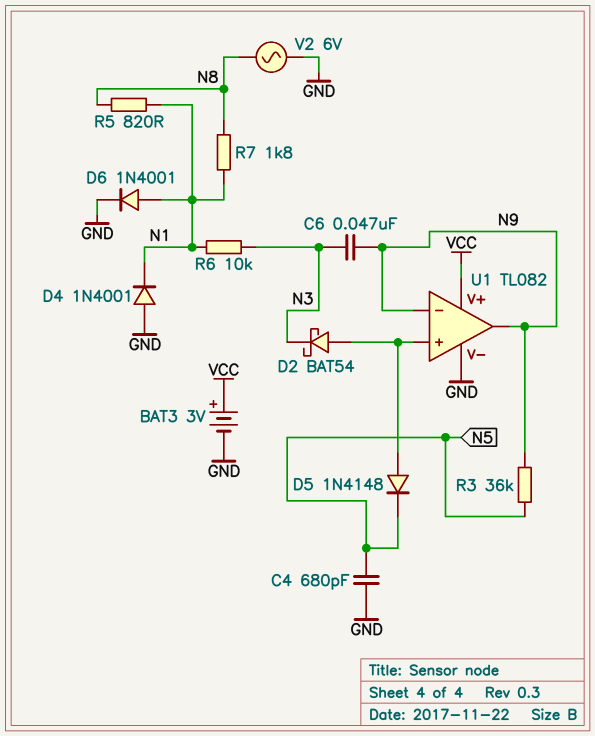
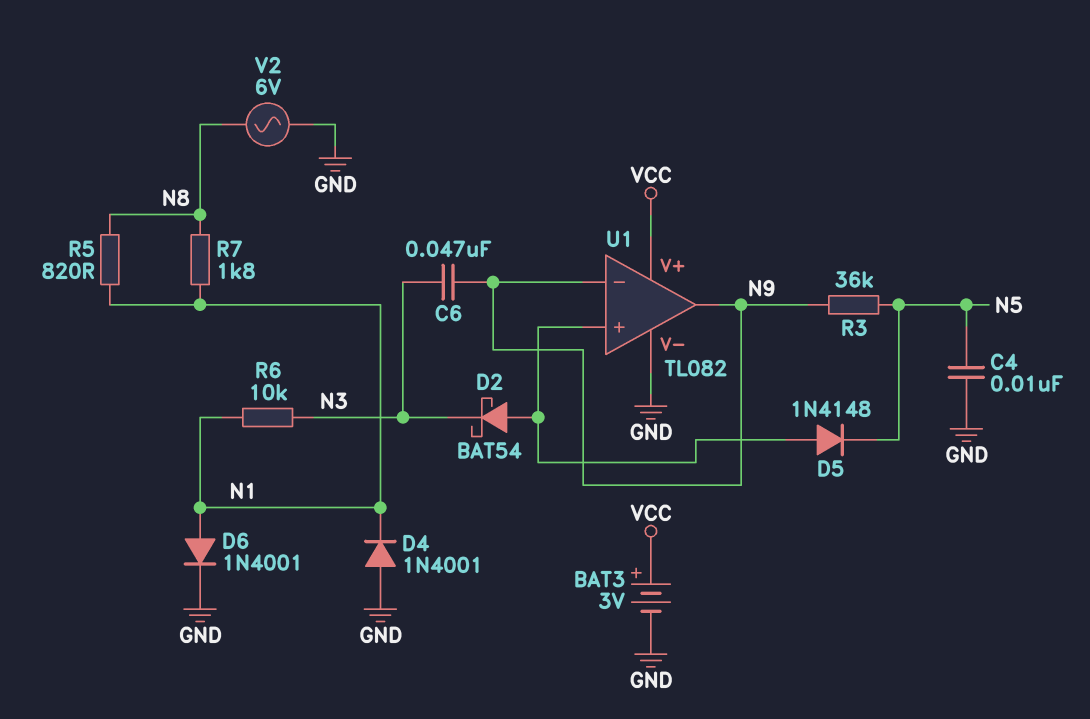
C4: 680pF (GND, N5) -> 10nF (GND, N5)

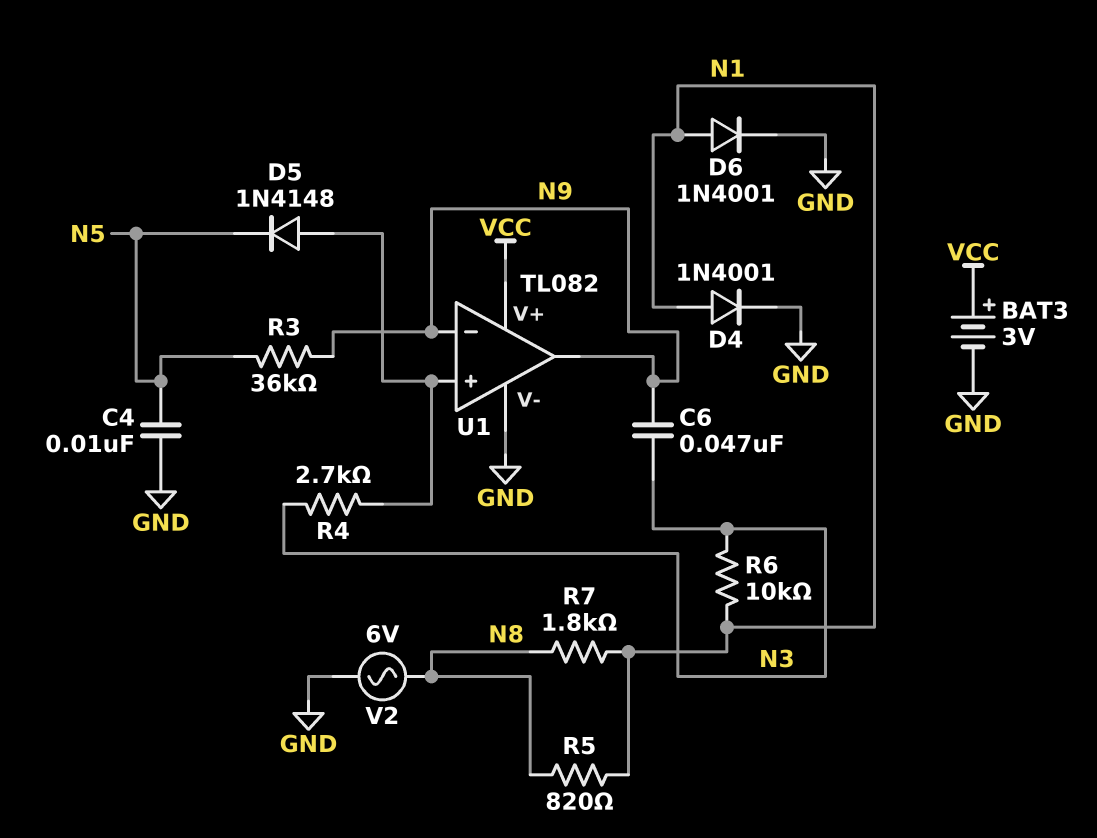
D2: schottky BAT54 (A U1/in+, K N3) -> none
D4: diode 1N4001 (A GND, K N1) -> diode 1N4001 (A N1, K GND)
R4: none -> 2.7k (N3, U1/in+)

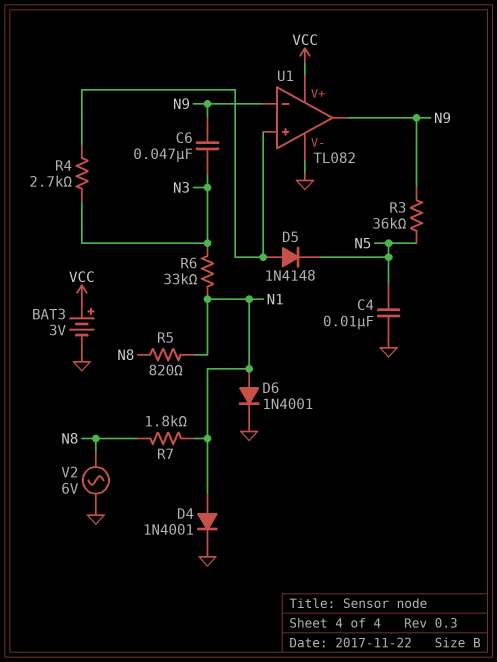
R6: 10k (N1, N3) -> 33k (N1, N3)

